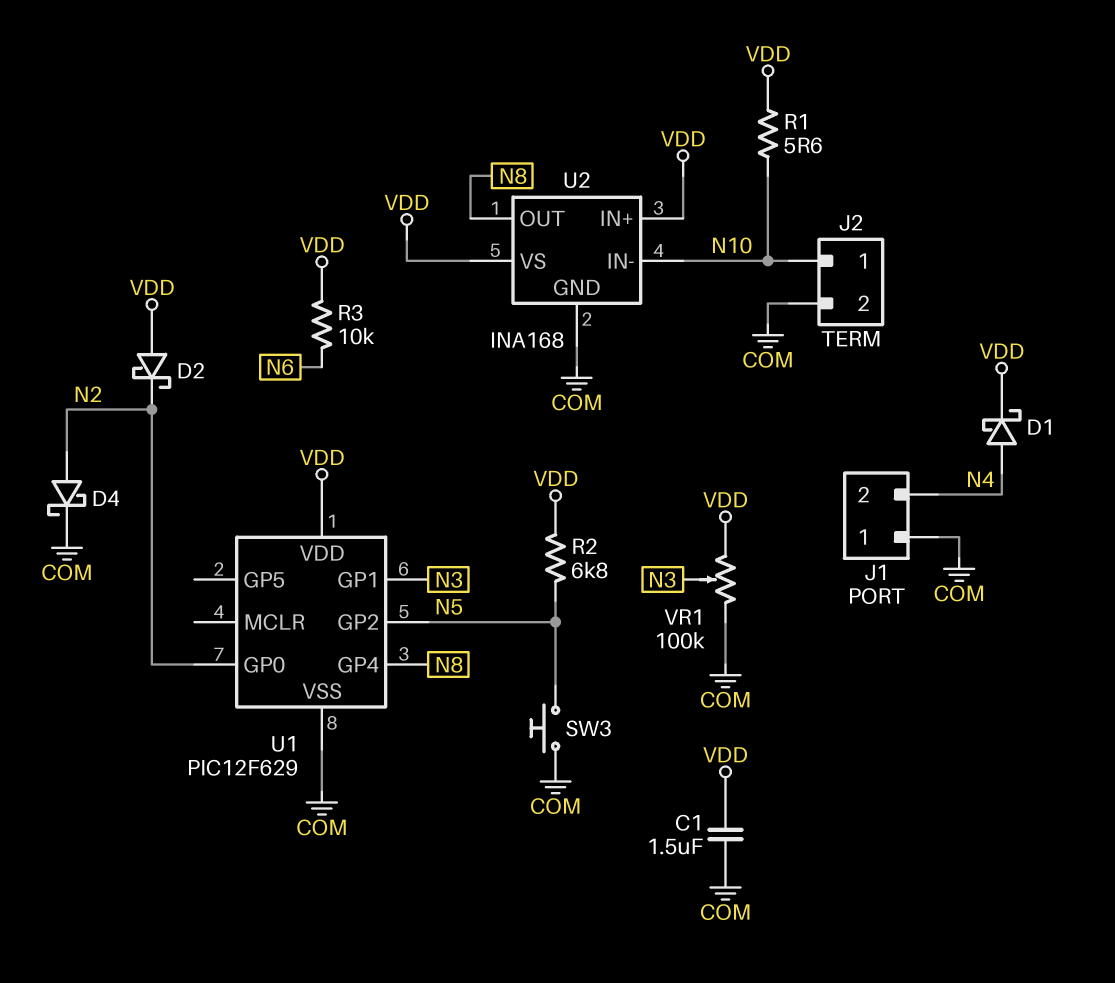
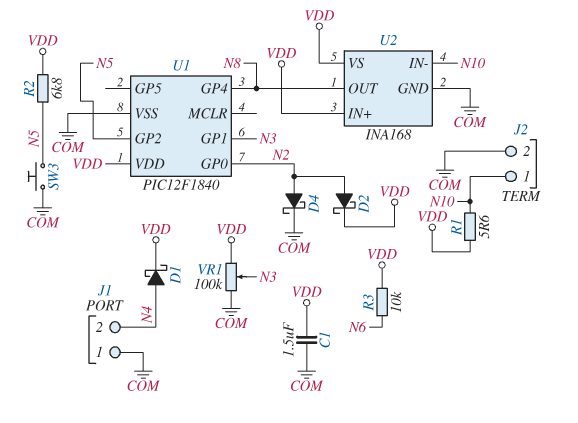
D2: schottky (A VDD, K N2) -> schottky (A N2, K VDD)
U1: PIC12F629 -> PIC12F1840

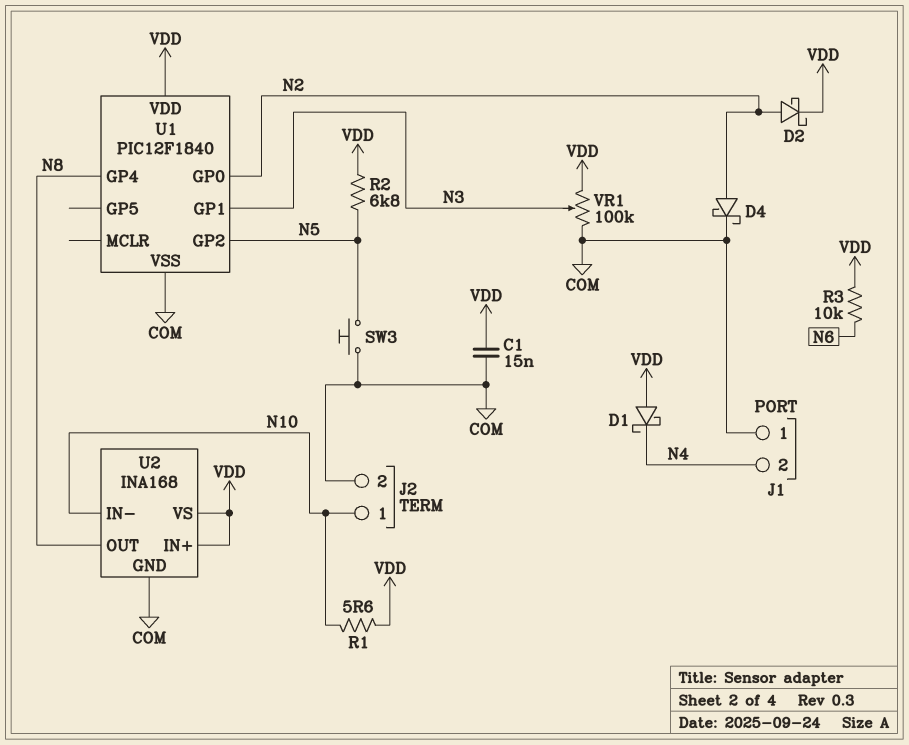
C1: 1.5uF (COM, VDD) -> 15nF (COM, VDD)
D1: schottky (A N4, K VDD) -> schottky (A VDD, K N4)

